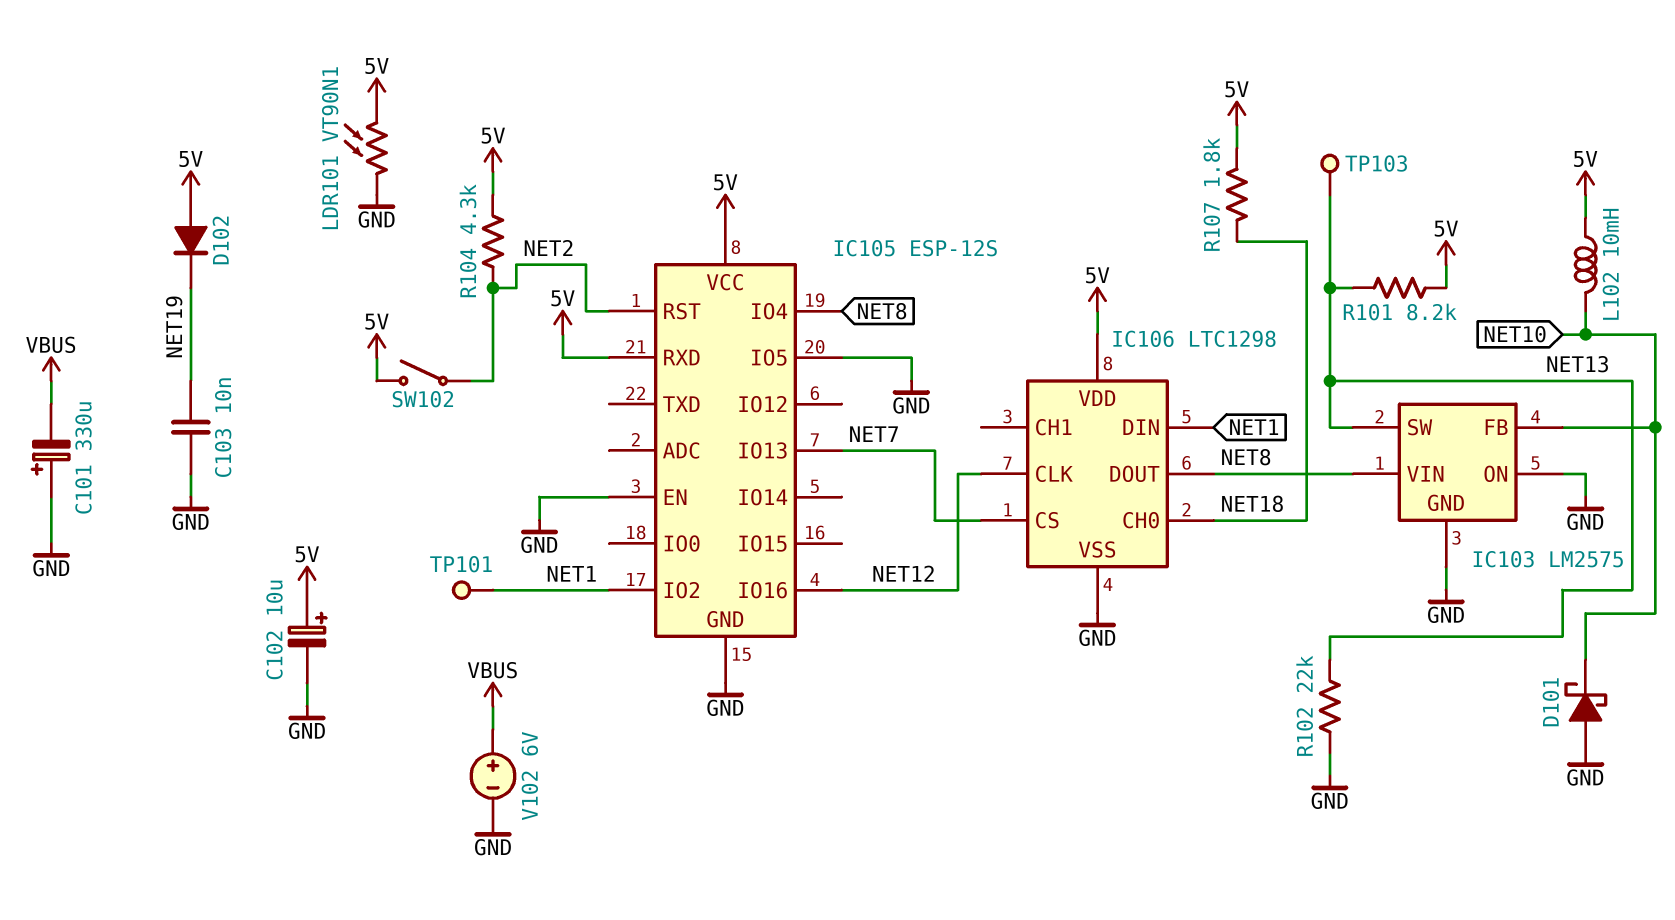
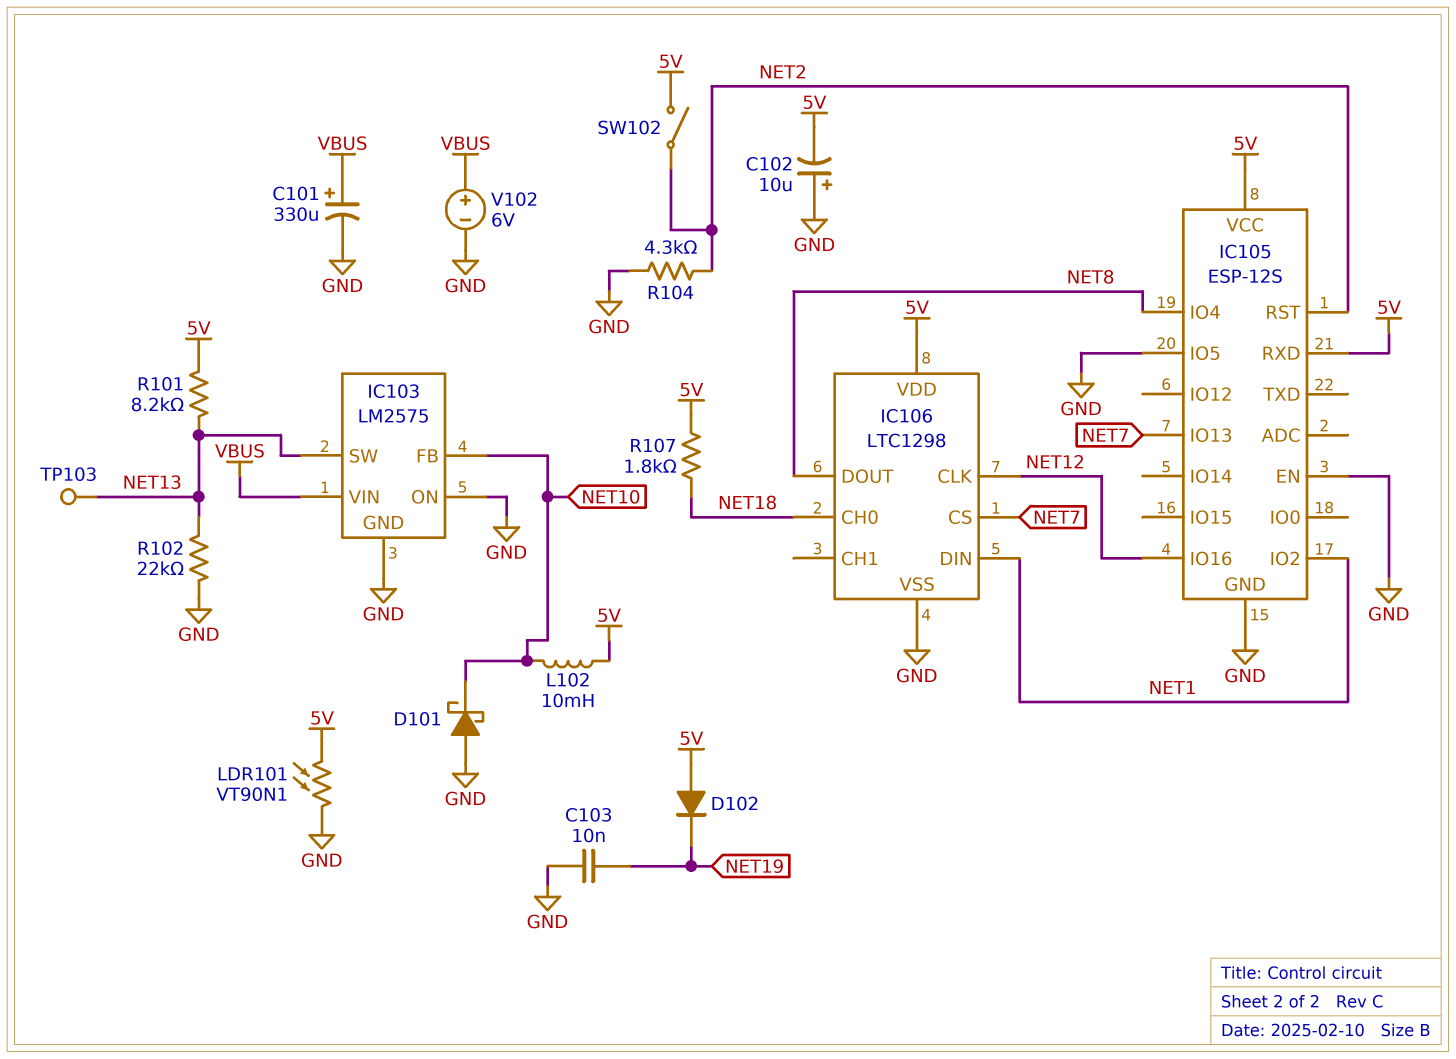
C101: 330uF (plus GND, minus VBUS) -> 330uF (plus VBUS, minus GND)
C102: 10uF (plus 5V, minus GND) -> 10uF (plus GND, minus 5V)
IC103 pin VIN: NET8 -> VBUS
R104: 4.3k (5V, NET2) -> 4.3k (GND, NET2)
TP101: test point (NET1) -> none

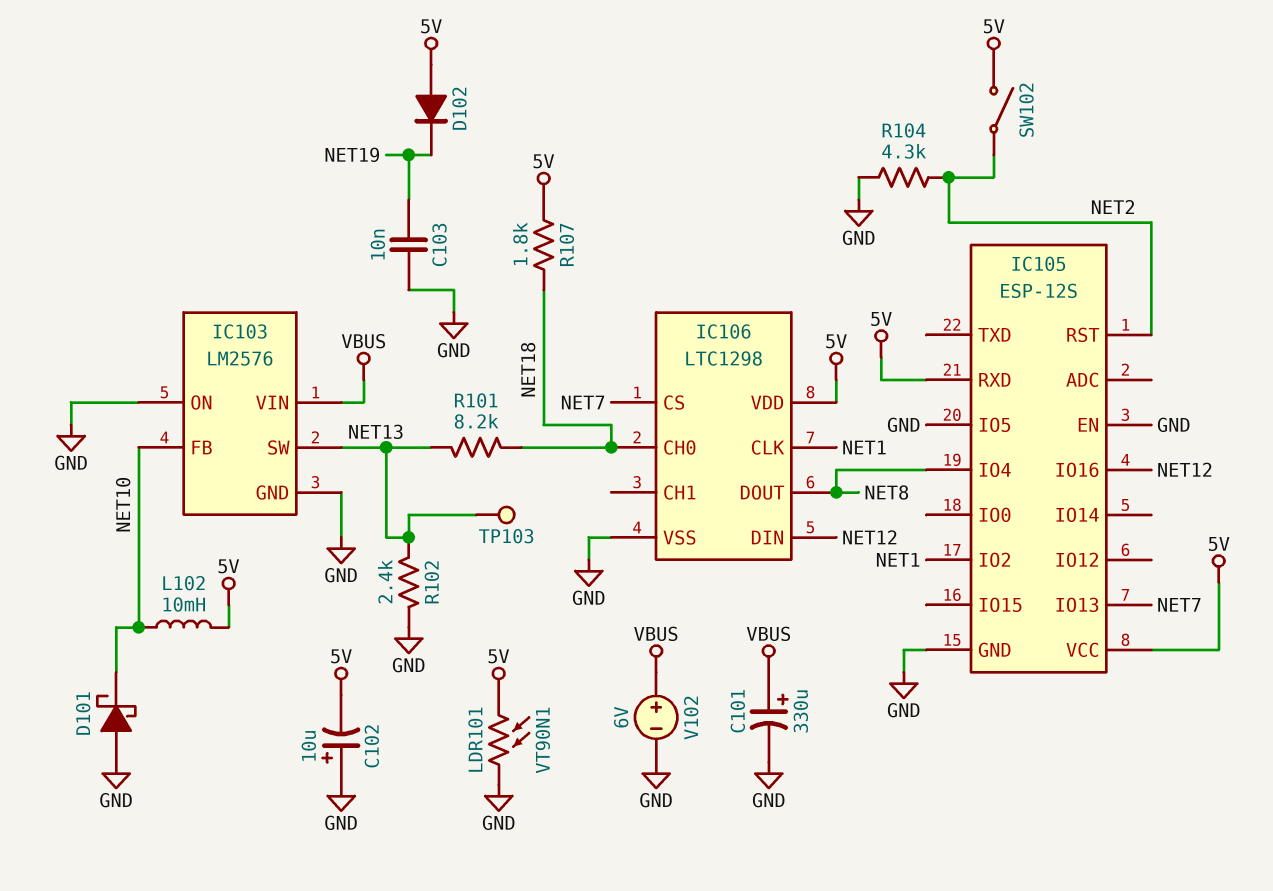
IC103: LM2575 -> LM2576
IC106 pin CLK: NET12 -> NET1
IC106 pin DIN: NET1 -> NET12
R101: 8.2k (5V, NET13) -> 8.2k (NET13, NET18)
R102: 22k (GND, NET13) -> 2.4k (GND, NET13)

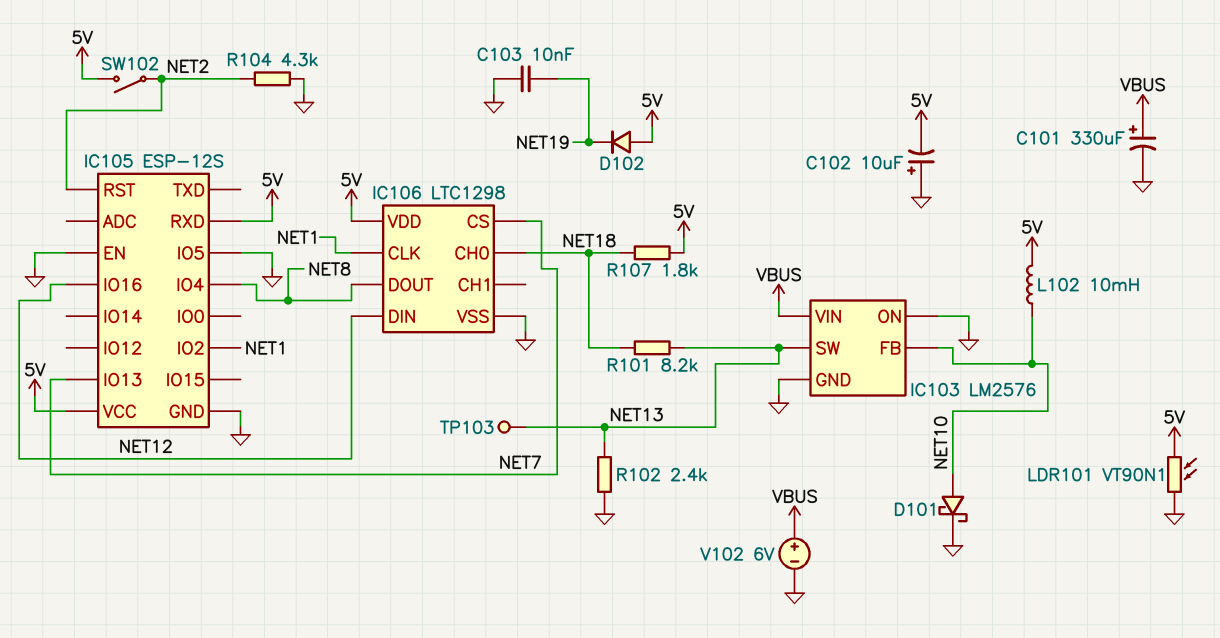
D101: schottky (A GND, K NET10) -> schottky (A NET10, K GND)

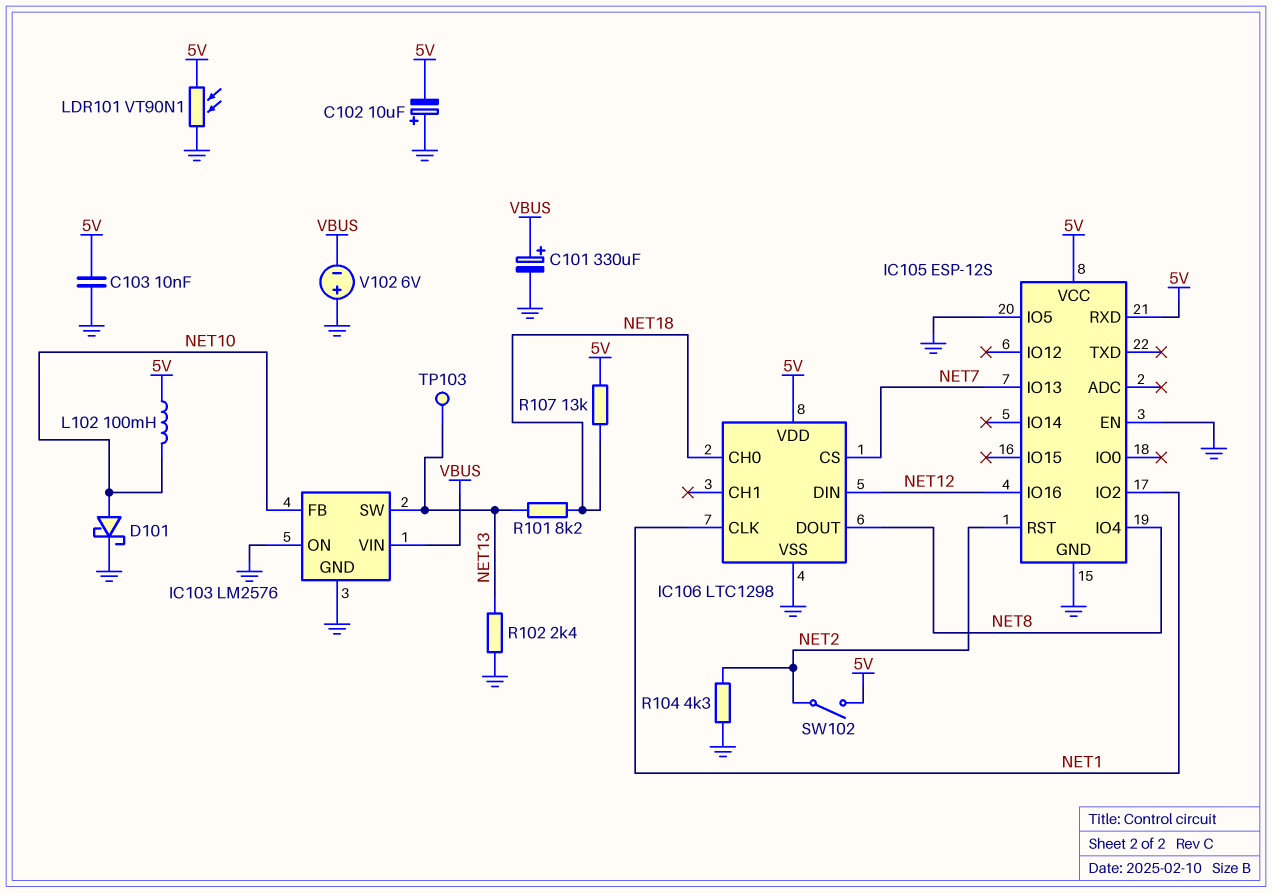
C103: 10nF (GND, NET19) -> 10nF (5V, GND)
D102: diode (A 5V, K NET19) -> none
L102: 10mH (5V, NET10) -> 100mH (5V, NET10)
R107: 1.8k (5V, NET18) -> 13k (5V, NET18)
V102: 6V (plus VBUS, minus GND) -> 6V (plus GND, minus VBUS)

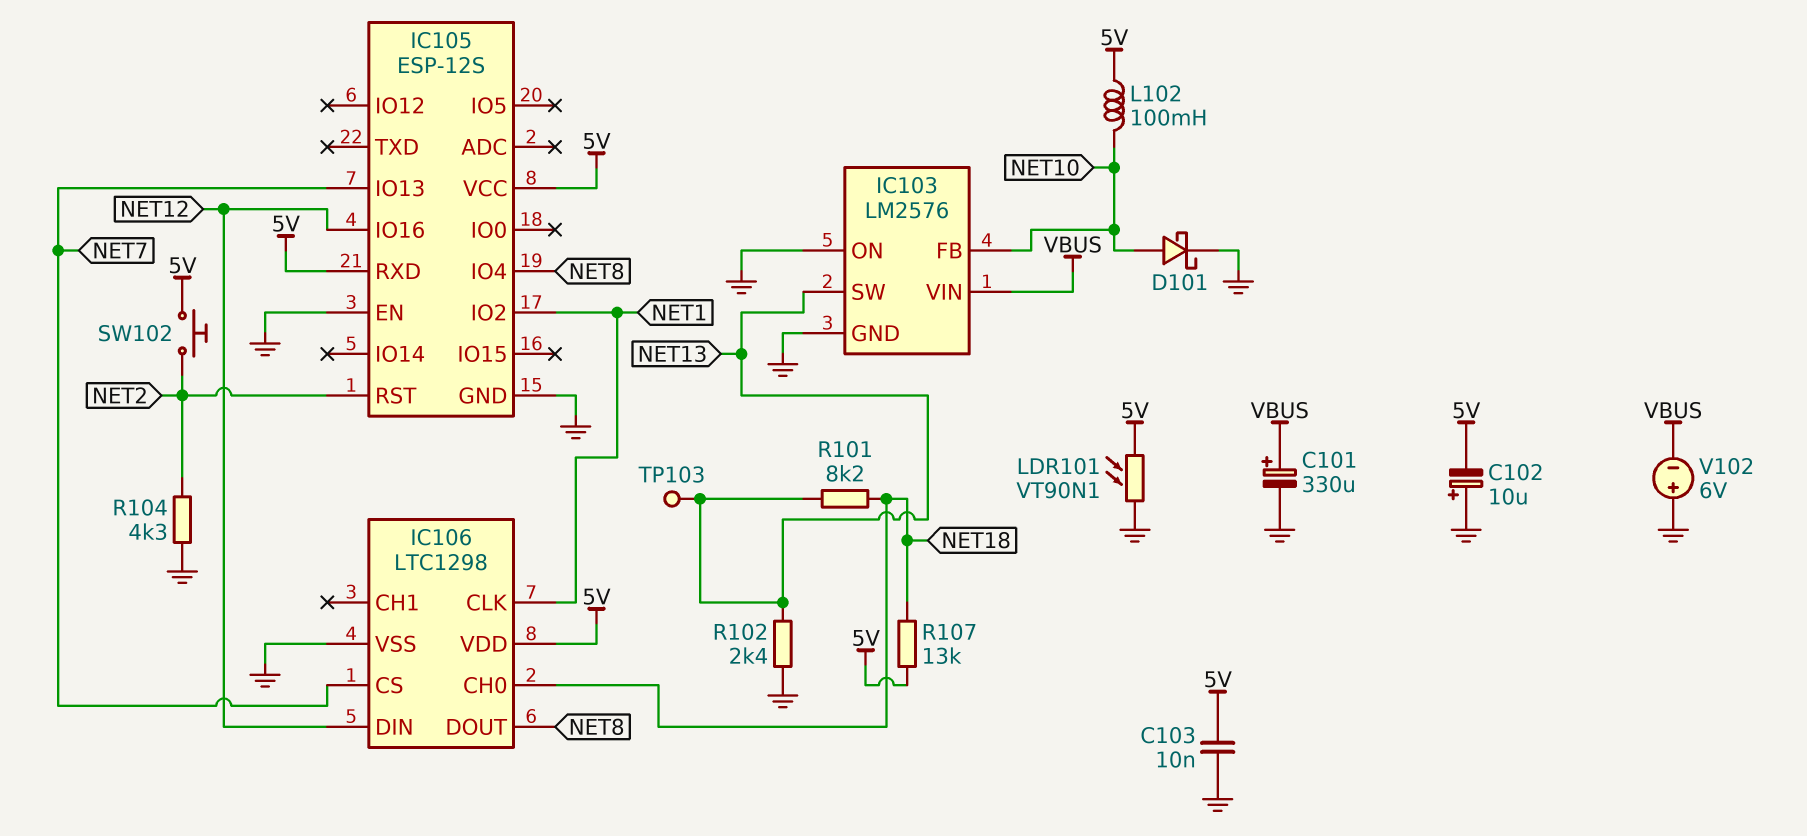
IC105 pin IO5: GND -> none
SW102: switch (5V, NET2) -> button (5V, NET2)

